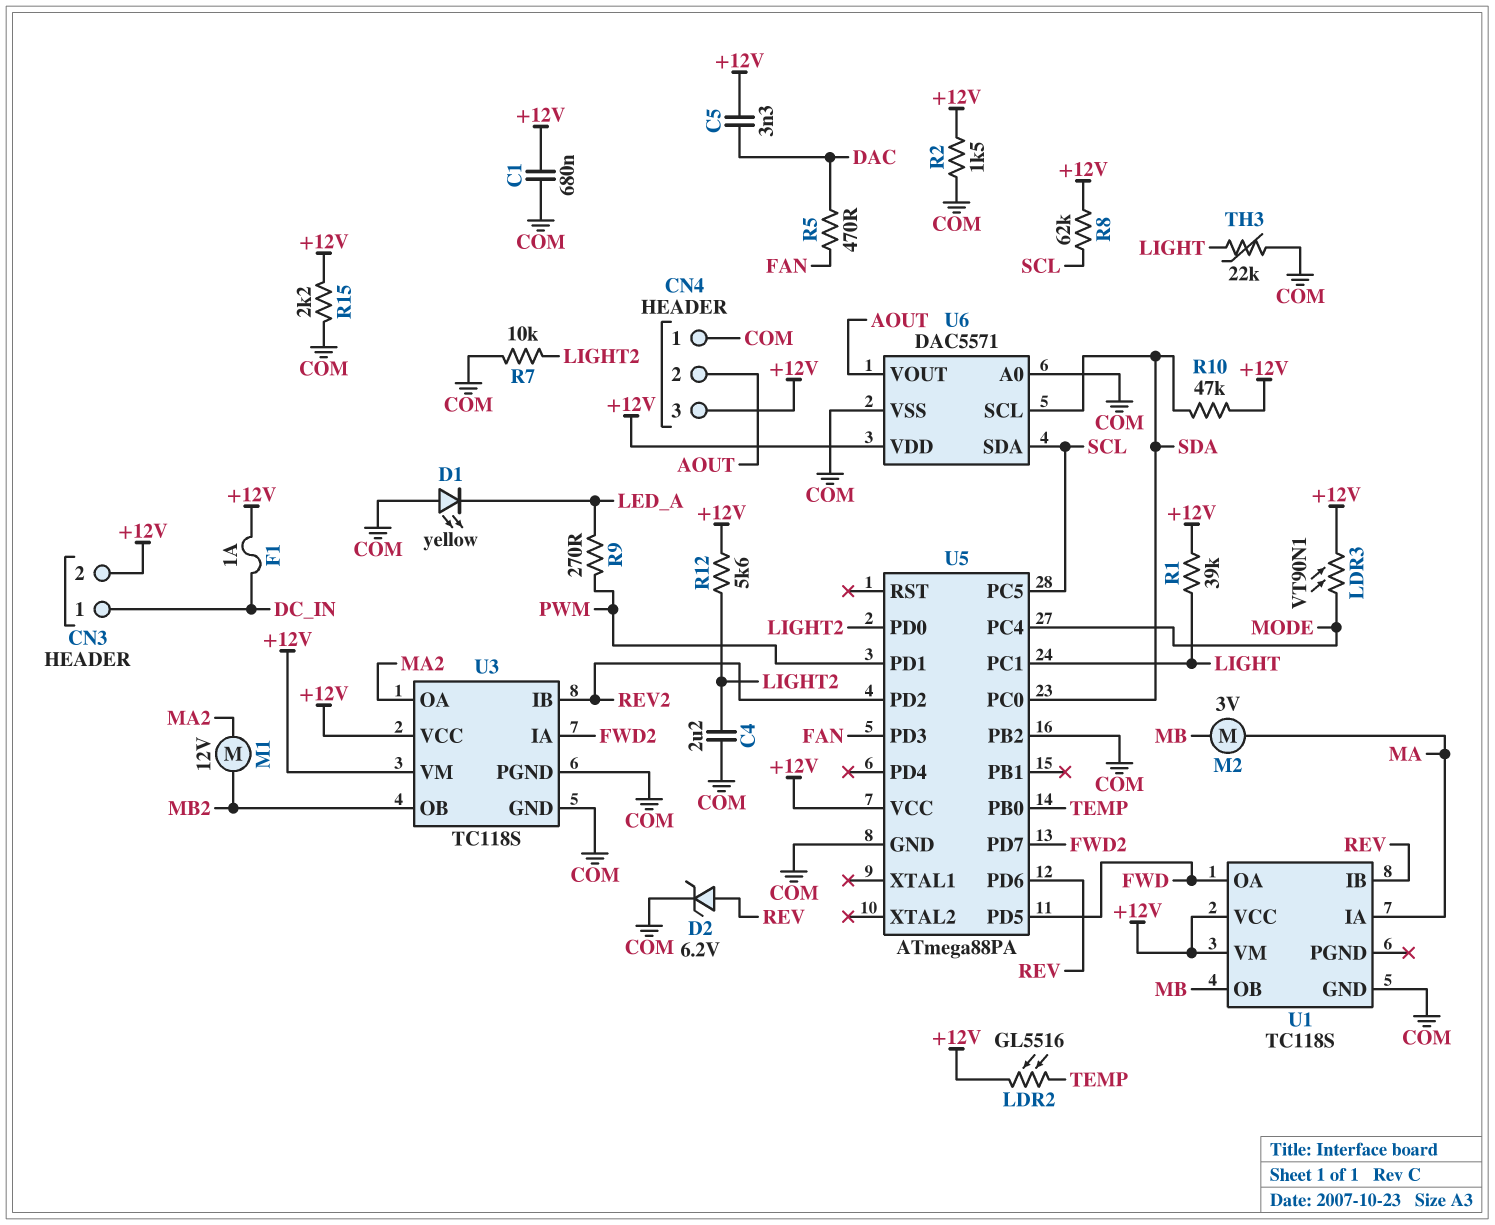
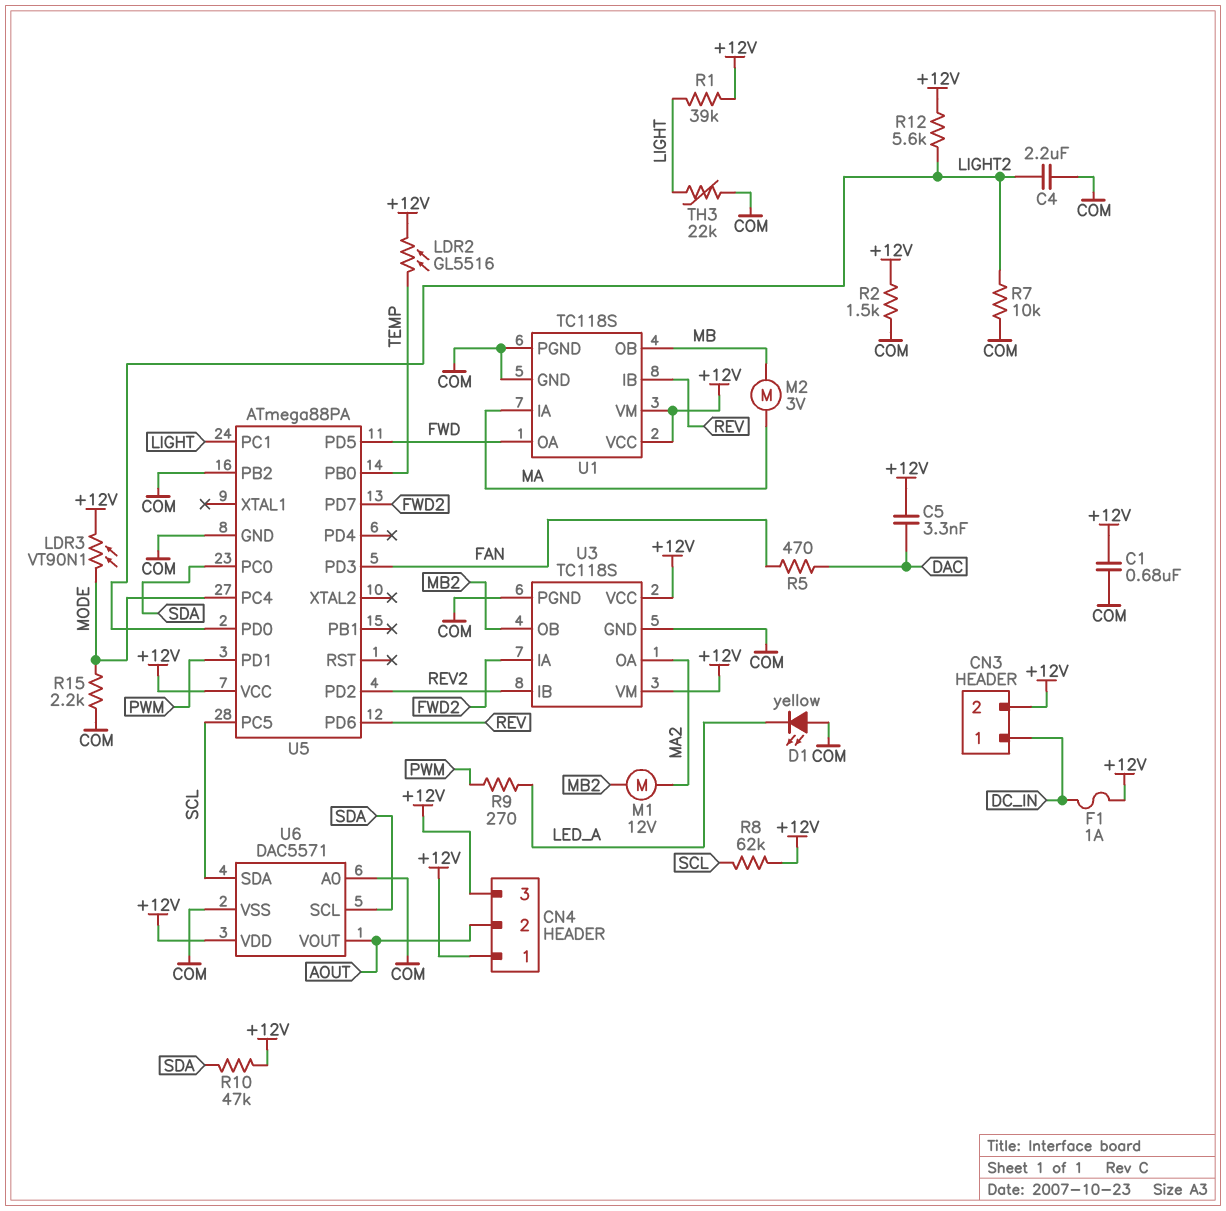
CN4 pin 1: COM -> +12V
D2: zener 6.2V (A REV, K COM) -> none
R15: 2.2k (+12V, COM) -> 2.2k (COM, MODE)
U1 pin PGND: none -> COM

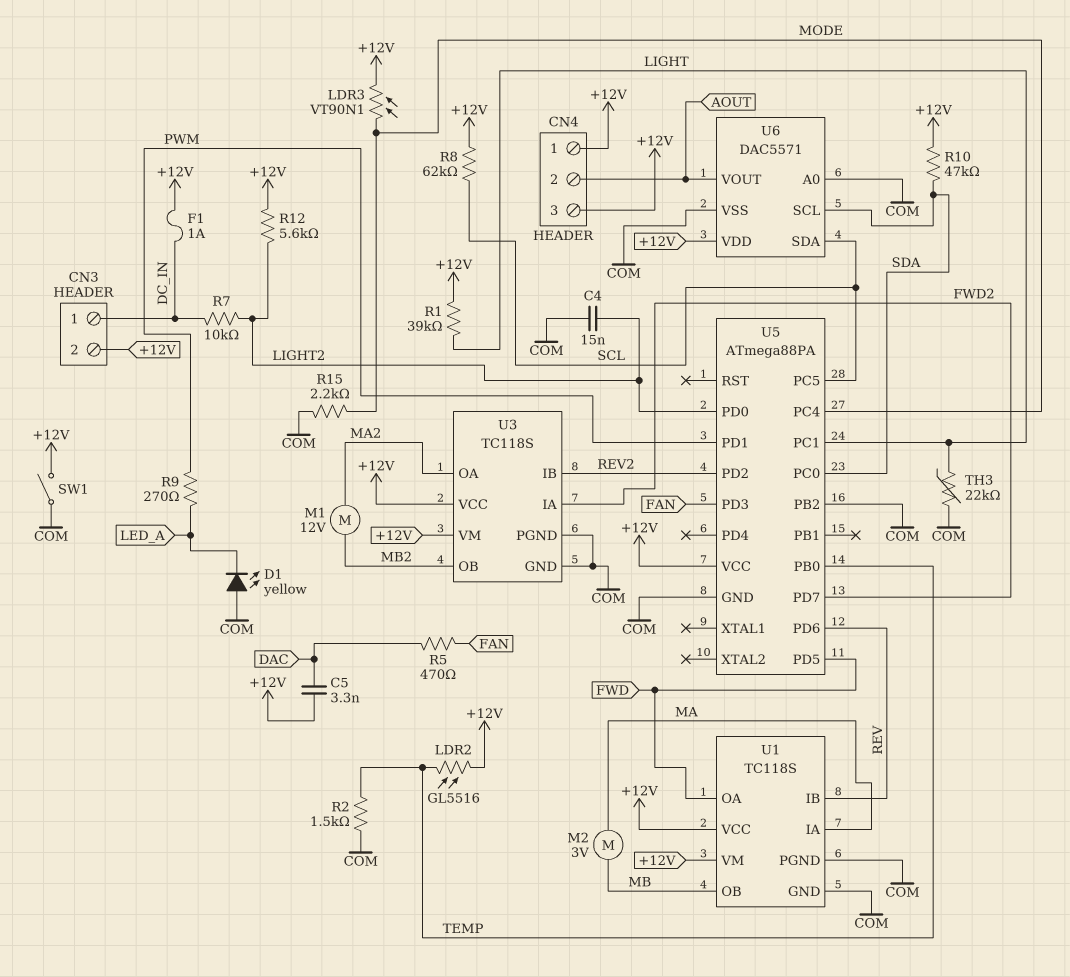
C1: 680nF (+12V, COM) -> none
C4: 2.2uF (COM, LIGHT2) -> 15nF (COM, LIGHT2)
R2: 1.5k (+12V, COM) -> 1.5k (COM, TEMP)
R7: 10k (COM, LIGHT2) -> 10k (DC_IN, LIGHT2)
SW1: none -> switch (+12V, COM)

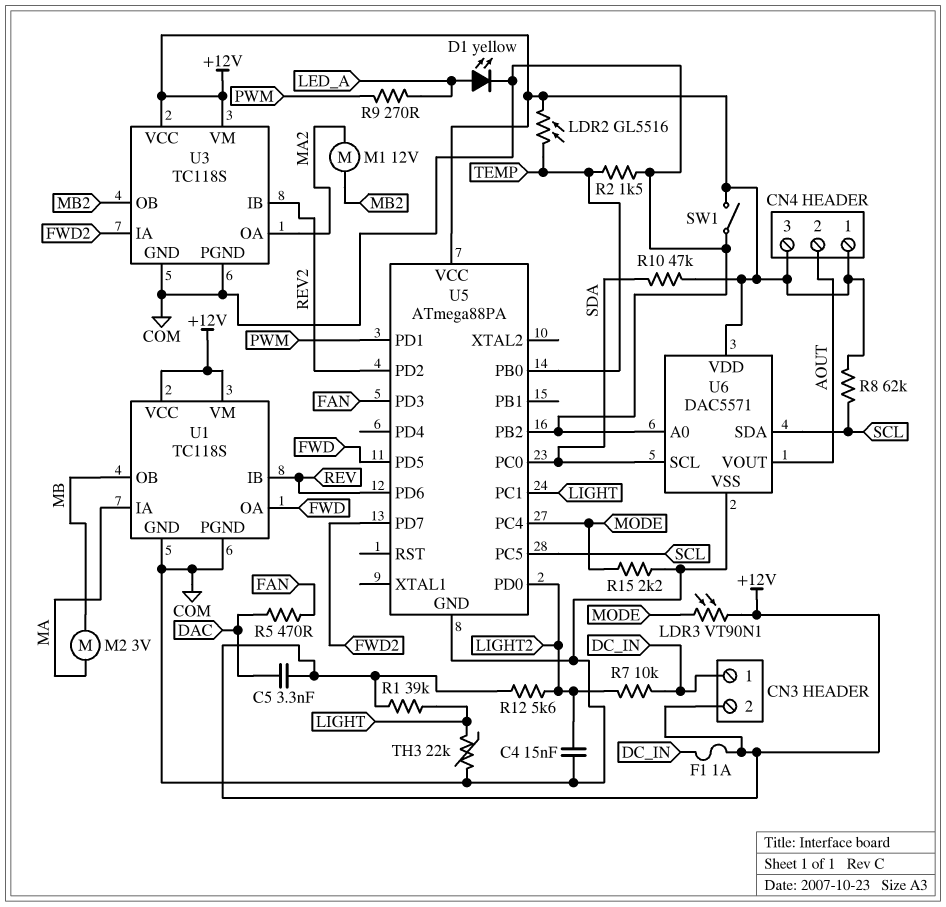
D1: LED yellow (A COM, K LED_A) -> LED yellow (A LED_A, K COM)

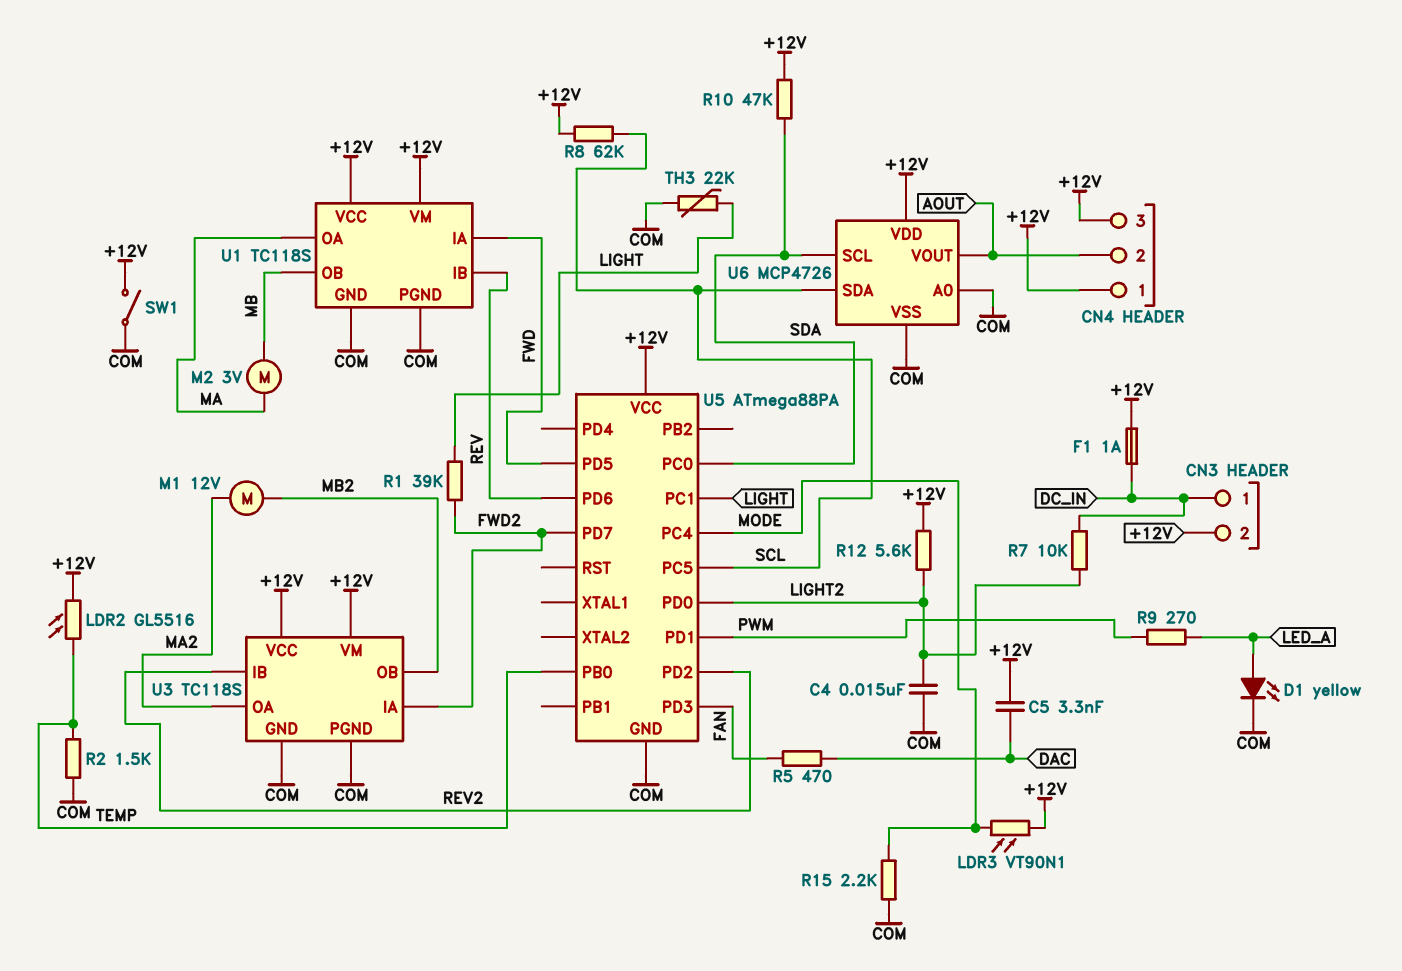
R1: 39k (+12V, LIGHT) -> 39k (FWD2, LIGHT)
U1 pin IA: MA -> FWD
U1 pin OA: FWD -> MA
U5 pin PB2: COM -> none
U6: DAC5571 -> MCP4726

